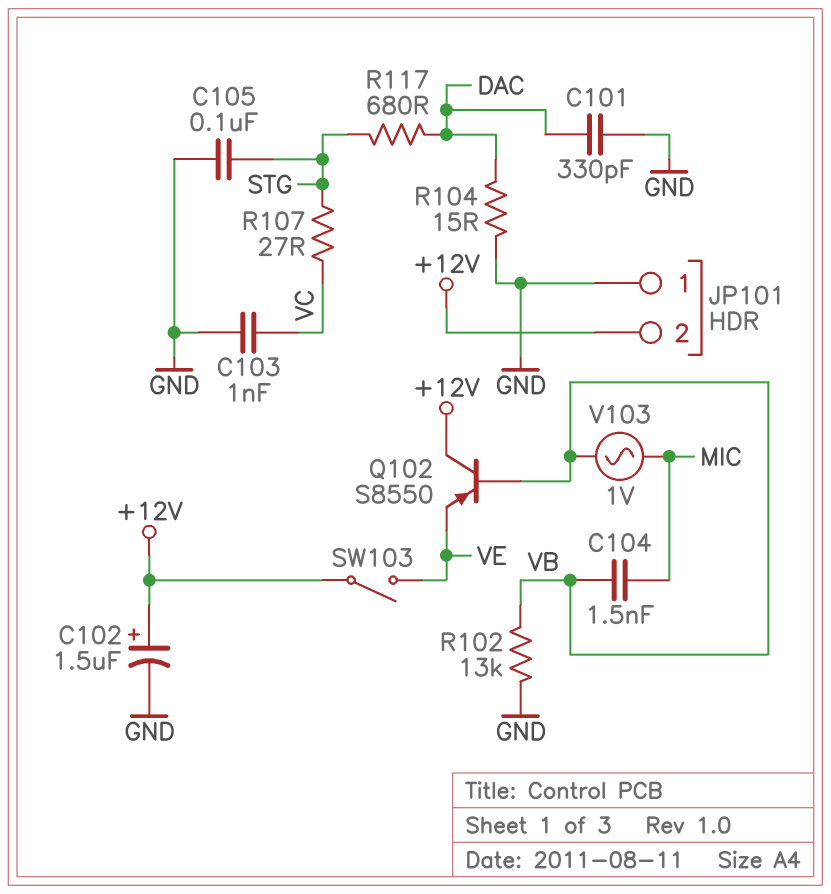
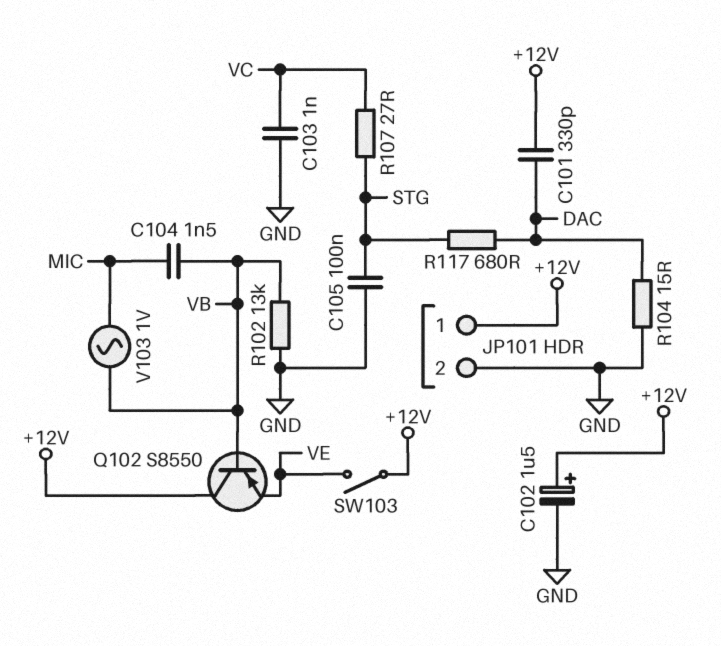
C101: 330pF (DAC, GND) -> 330pF (+12V, DAC)
JP101 pin 1: GND -> +12V
JP101 pin 2: +12V -> GND

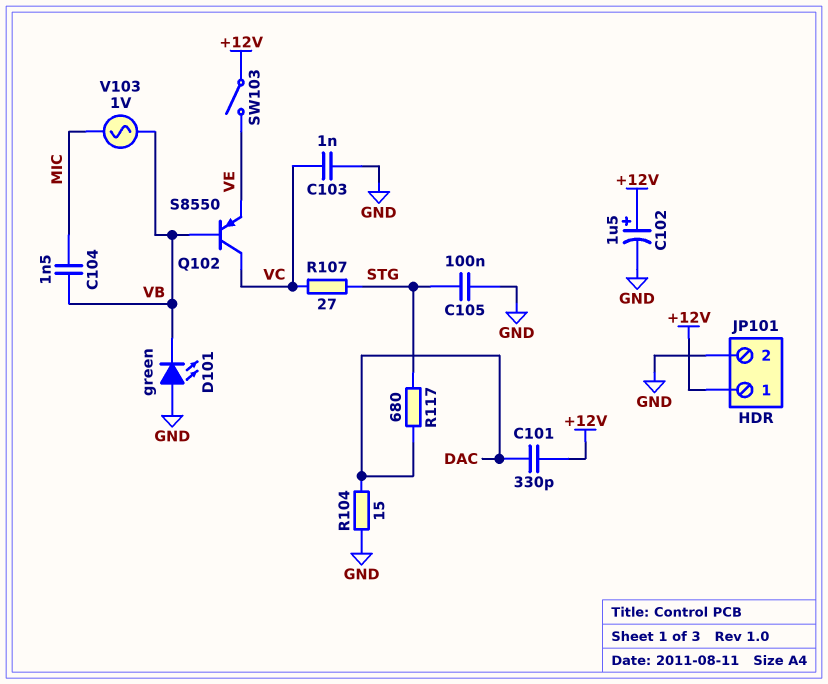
D101: none -> LED green (A GND, K VB)
Q102: PNP S8550 (B VB, C +12V, E VE) -> PNP S8550 (B VB, C VC, E VE)
R102: 13k (GND, VB) -> none

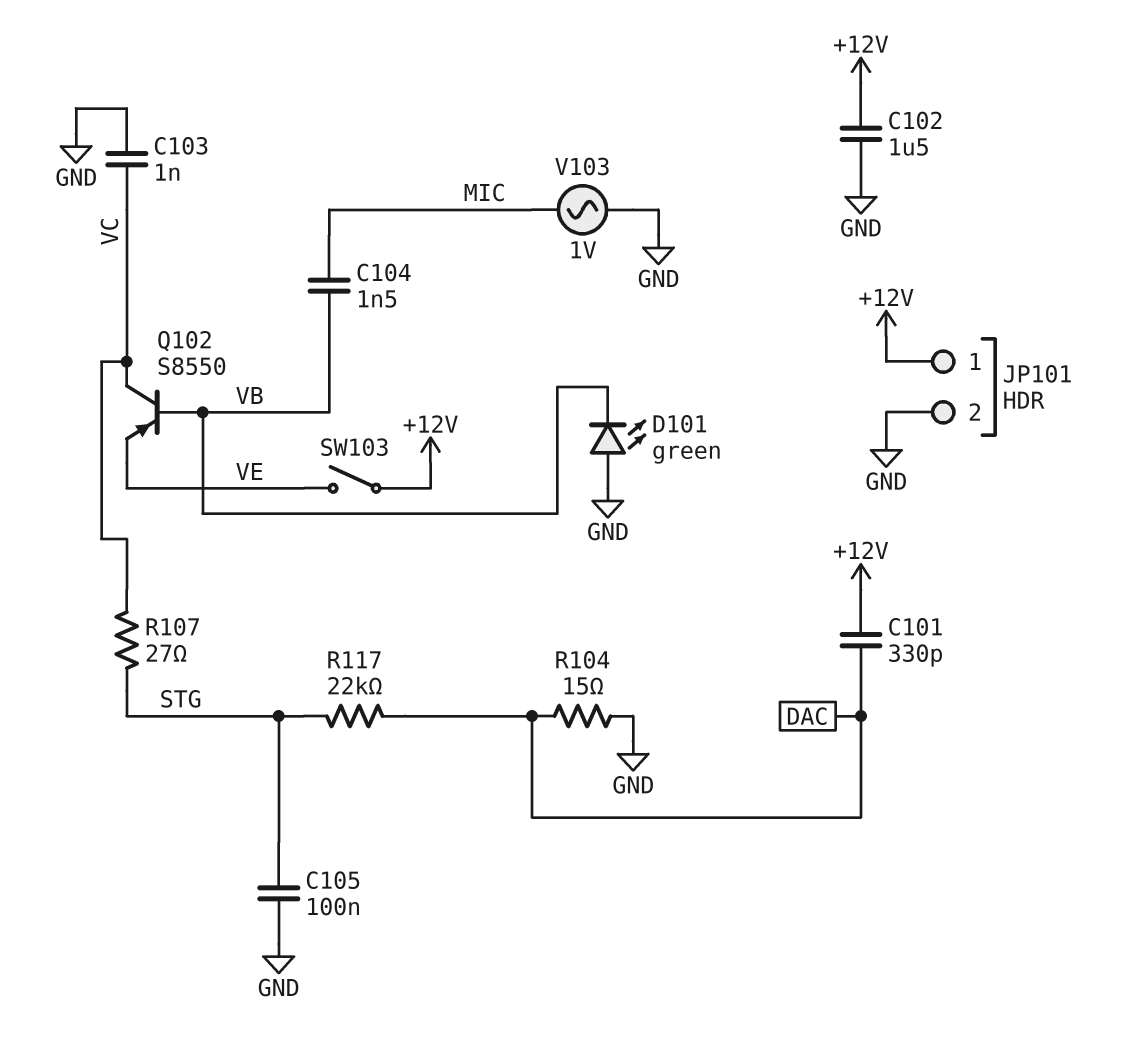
C102: 1.5uF (plus +12V, minus GND) -> 1.5uF (+12V, GND)
R117: 680 (DAC, STG) -> 22k (DAC, STG)
V103: AC 1V (MIC, VB) -> AC 1V (GND, MIC)

